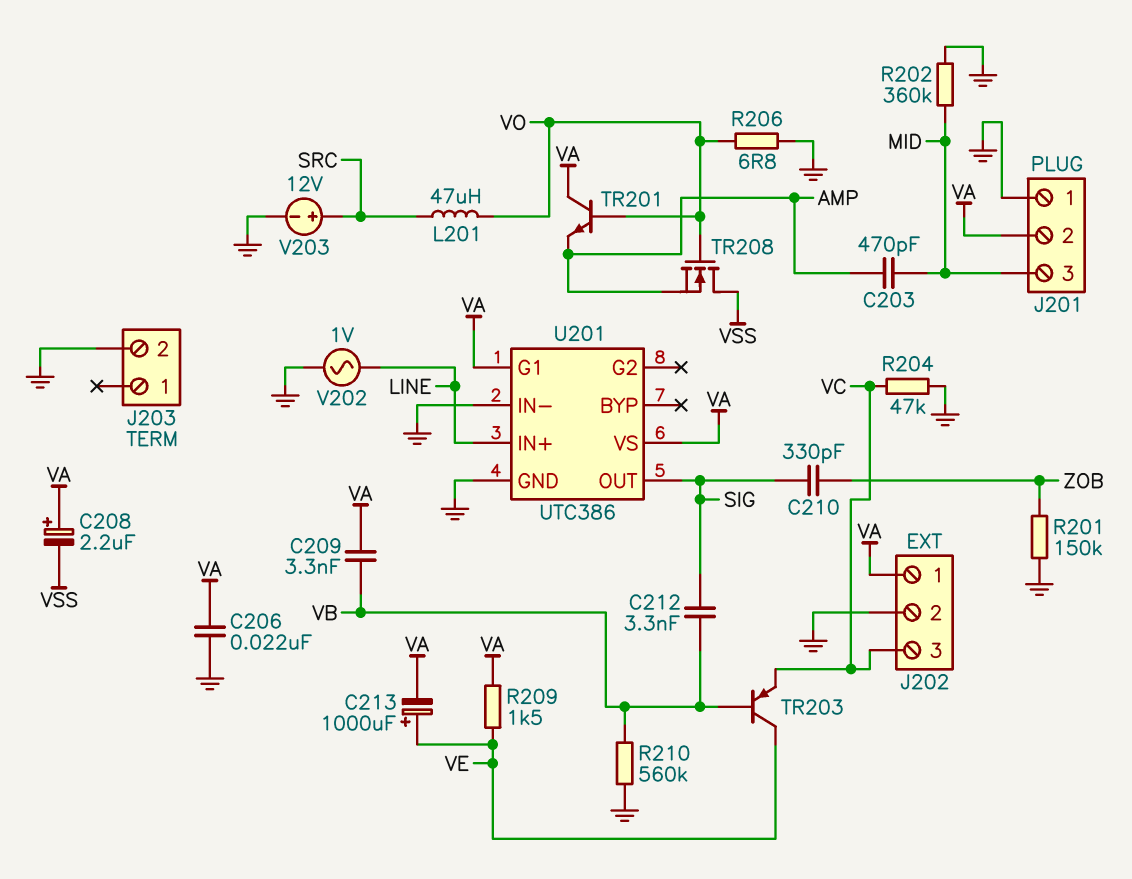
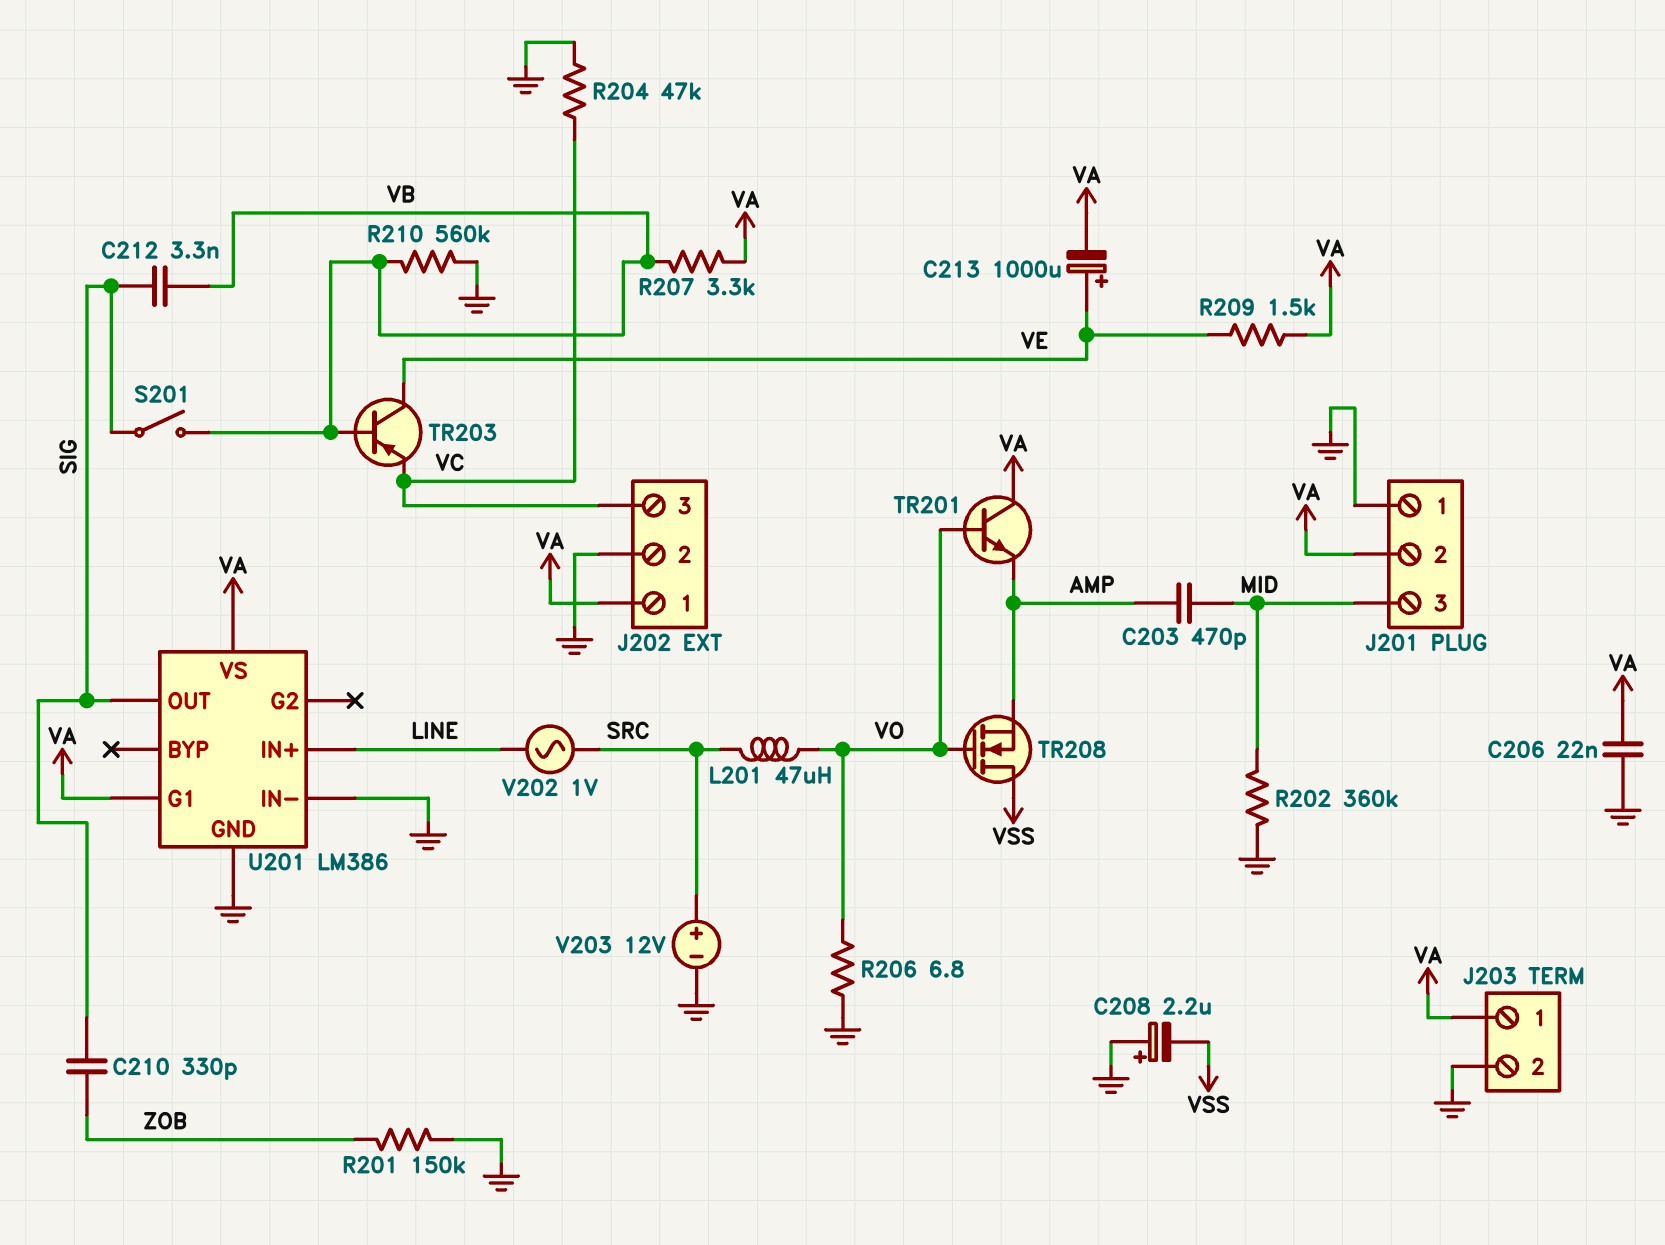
C208: 2.2uF (plus VA, minus VSS) -> 2.2uF (plus GND, minus VSS)
C209: 3.3nF (VA, VB) -> none
J203 pin 1: none -> VA
R207: none -> 3.3k (VA, VB)
S201: none -> switch (SIG, VB)
U201: UTC386 -> LM386
V202: AC 1V (GND, LINE) -> AC 1V (LINE, SRC)

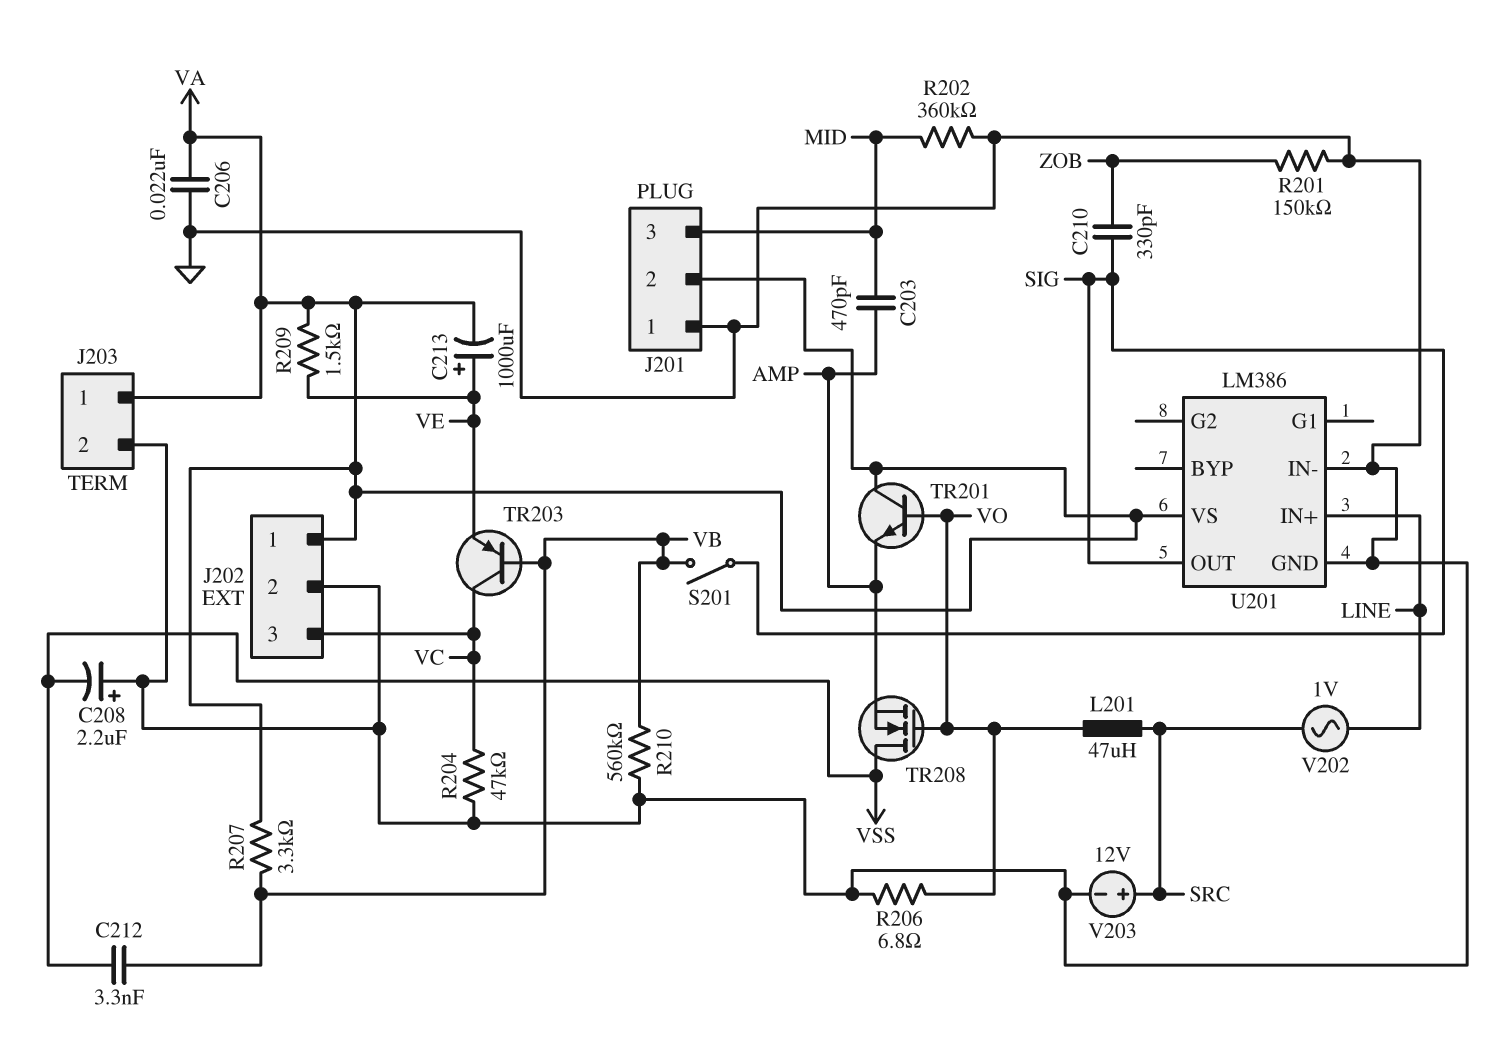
C212: 3.3nF (SIG, VB) -> 3.3nF (VB, VSS)
TR203: PNP (B VB, C VE, E VC) -> PNP (B VB, C VC, E VE)
U201 pin G1: VA -> none

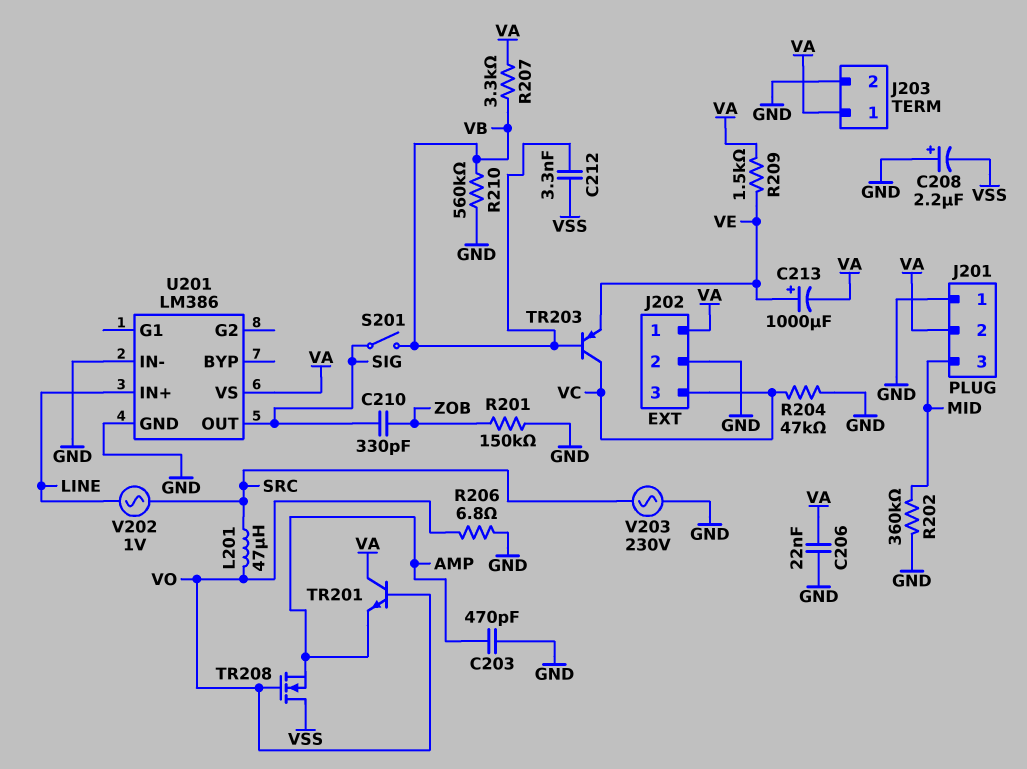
C203: 470pF (AMP, MID) -> 470pF (AMP, GND)
V203: 12V (plus SRC, minus GND) -> AC 230V (GND, SRC)

